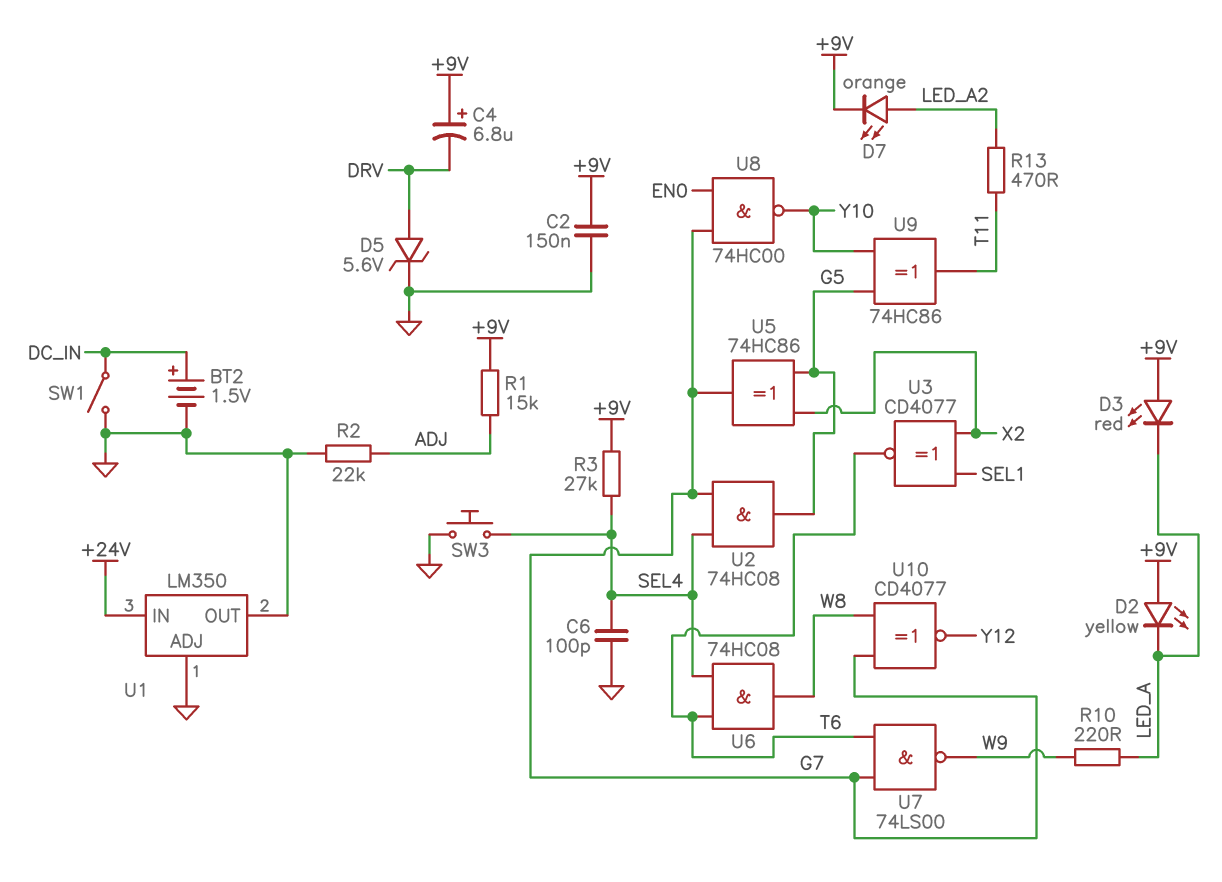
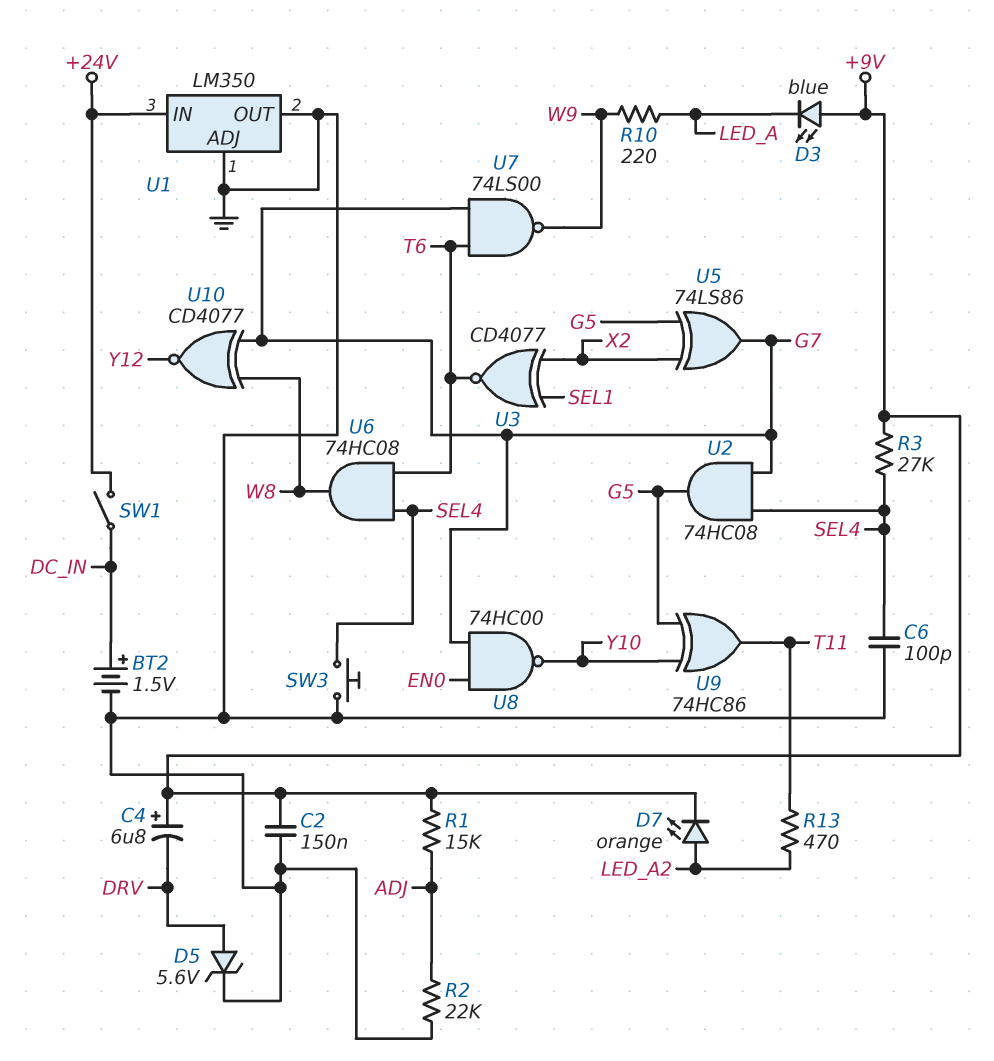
D2: LED yellow (A +9V, K LED_A) -> none
D3: LED red (A +9V, K LED_A) -> LED blue (A +9V, K LED_A)
SW1: switch (DC_IN, GND) -> switch (+24V, DC_IN)
U5: XOR 74HC86 (in G5, in X2, out G7) -> XOR 74LS86 (in G5, in X2, out G7)

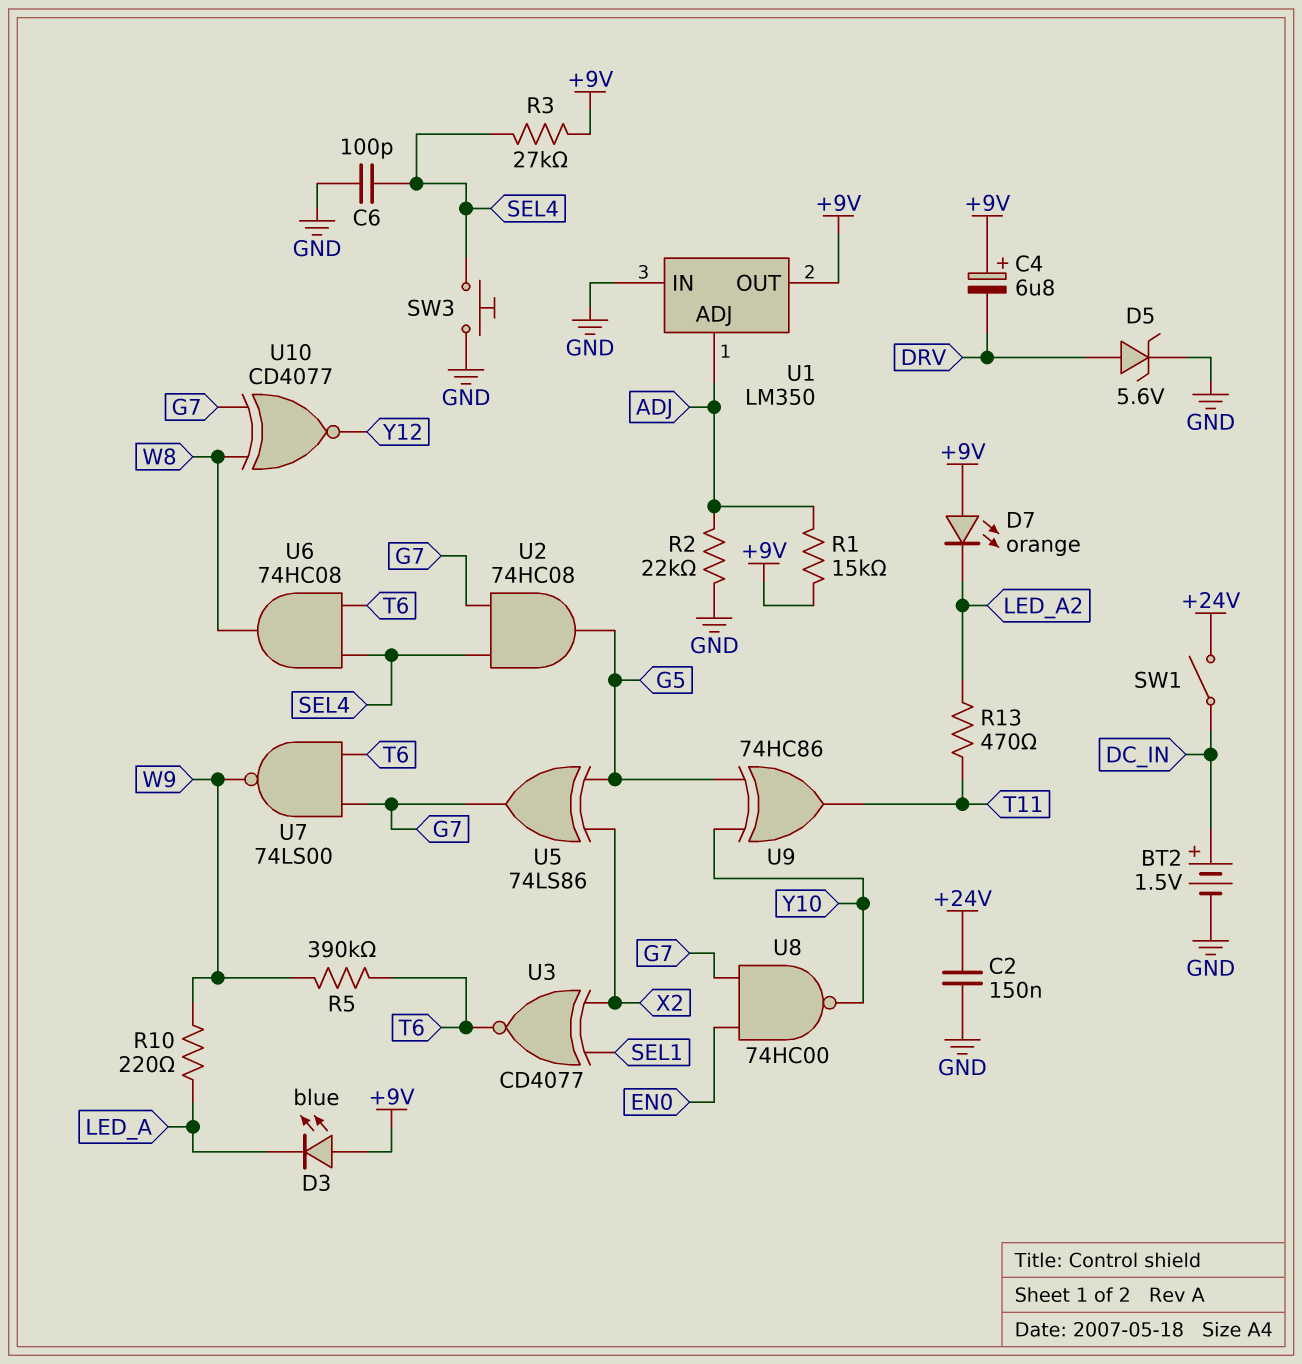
C2: 150nF (+9V, GND) -> 150nF (+24V, GND)
D7: LED orange (A LED_A2, K +9V) -> LED orange (A +9V, K LED_A2)
R5: none -> 390k (T6, W9)
U1 pin ADJ: GND -> ADJ
U1 pin IN: +24V -> GND
U1 pin OUT: GND -> +9V

